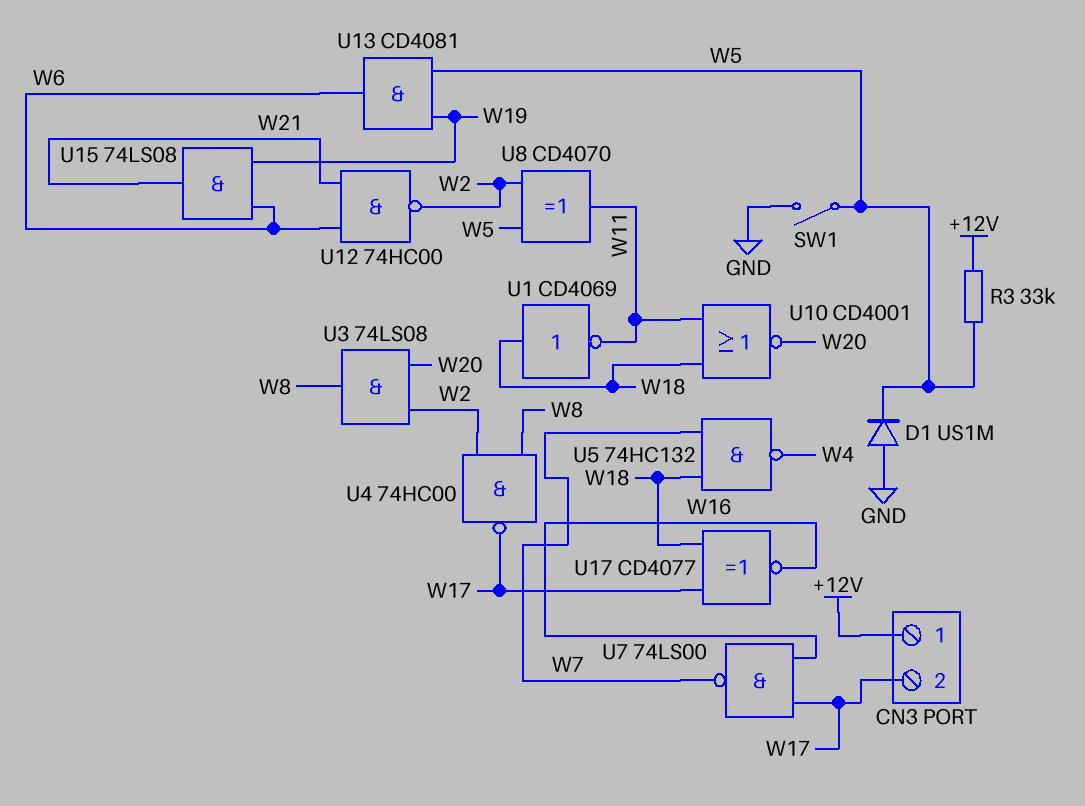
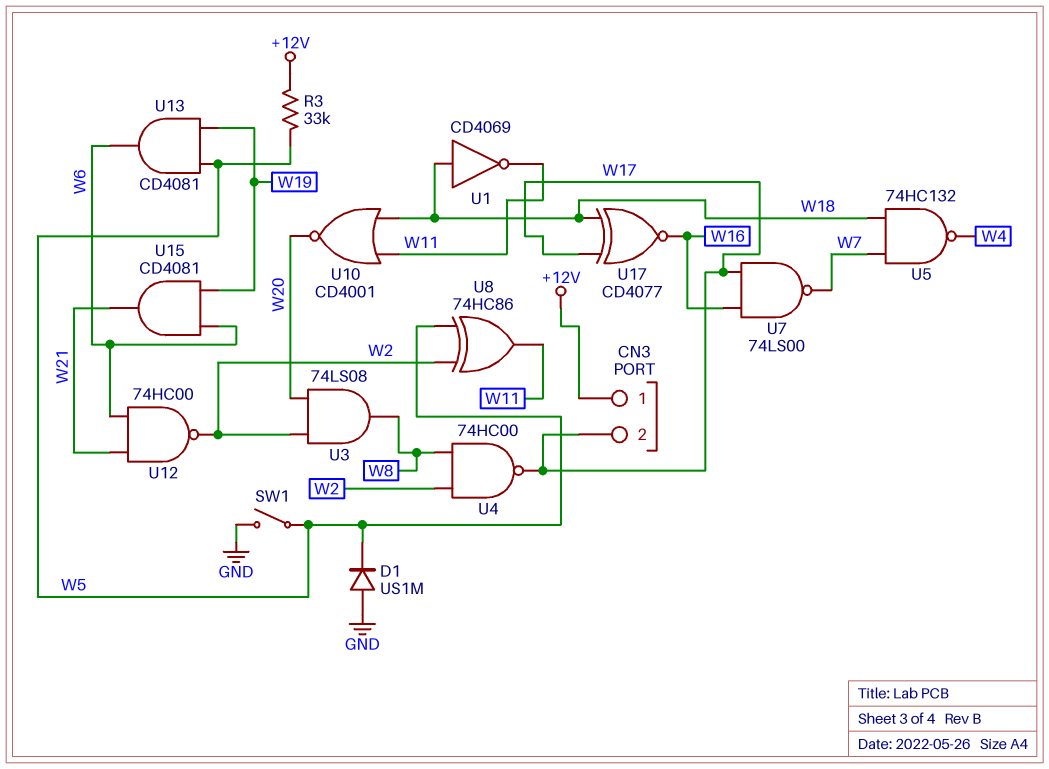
U8: XOR CD4070 (in W2, in W5, out W11) -> XOR 74HC86 (in W2, in W5, out W11)
U15: AND 74LS08 (in W6, in W19, out W21) -> AND CD4081 (in W6, in W19, out W21)

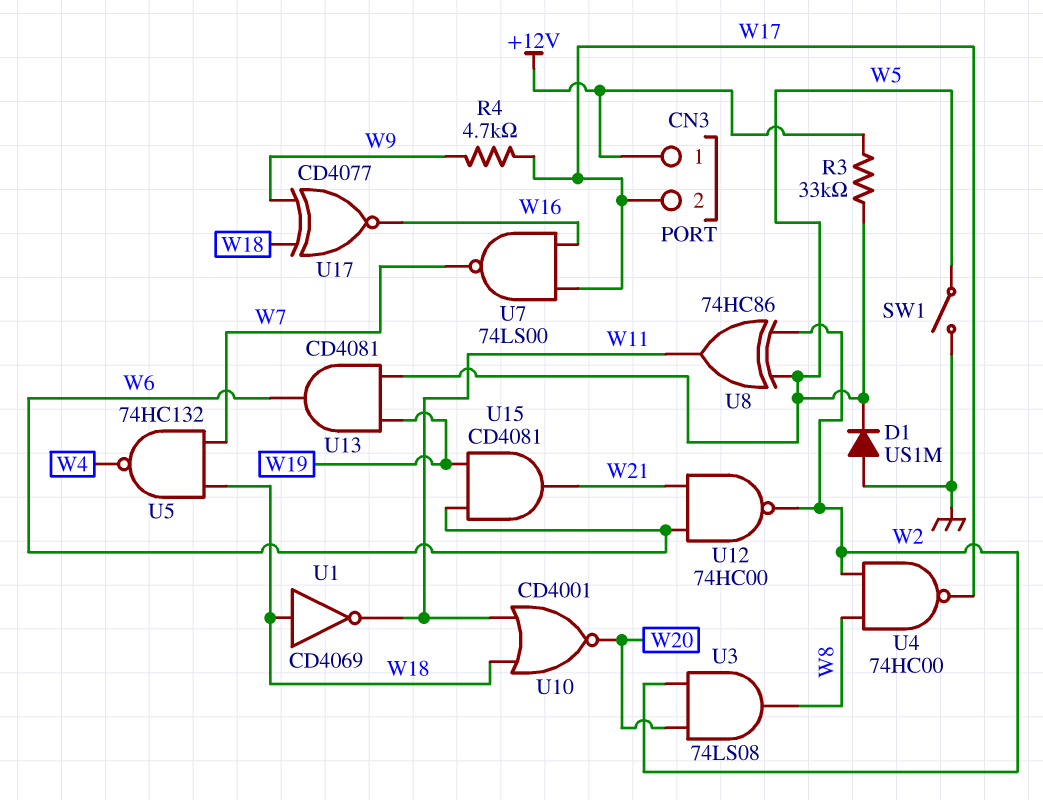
R4: none -> 4.7k (W9, W17)
U17: XNOR CD4077 (in W17, in W18, out W16) -> XNOR CD4077 (in W9, in W18, out W16)

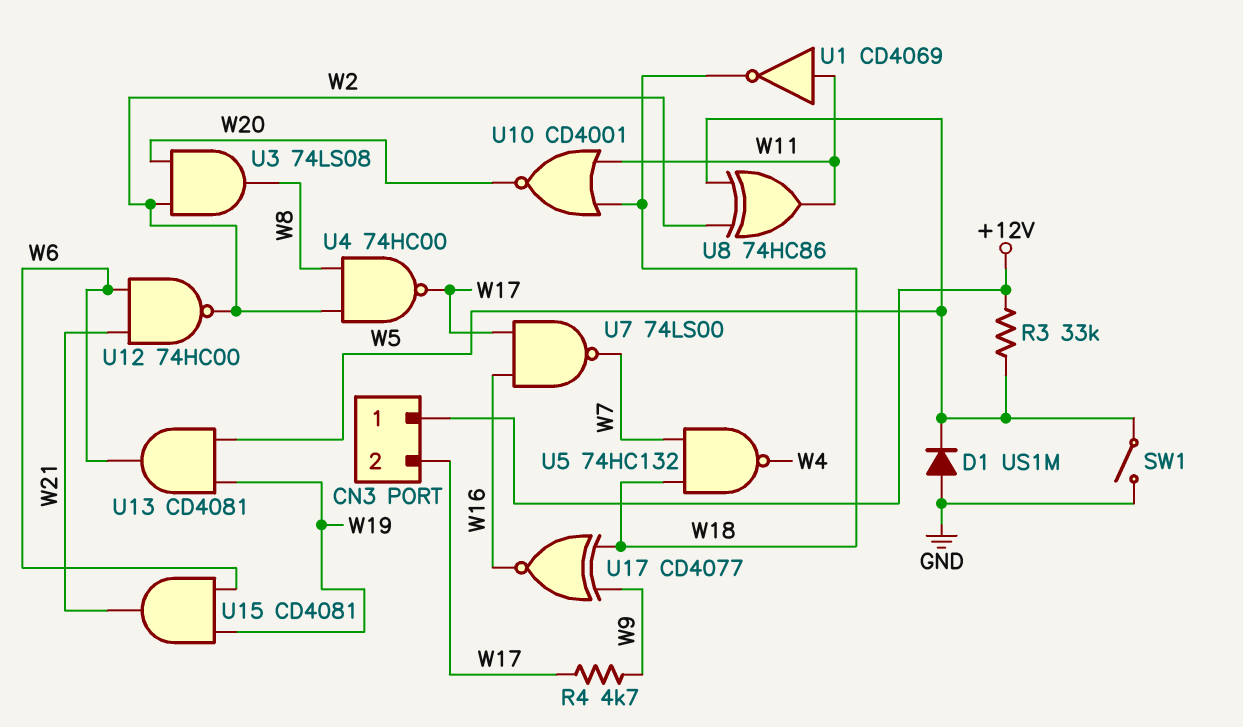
U1: NOT CD4069 (in W18, out W11) -> NOT CD4069 (in W11, out W18)

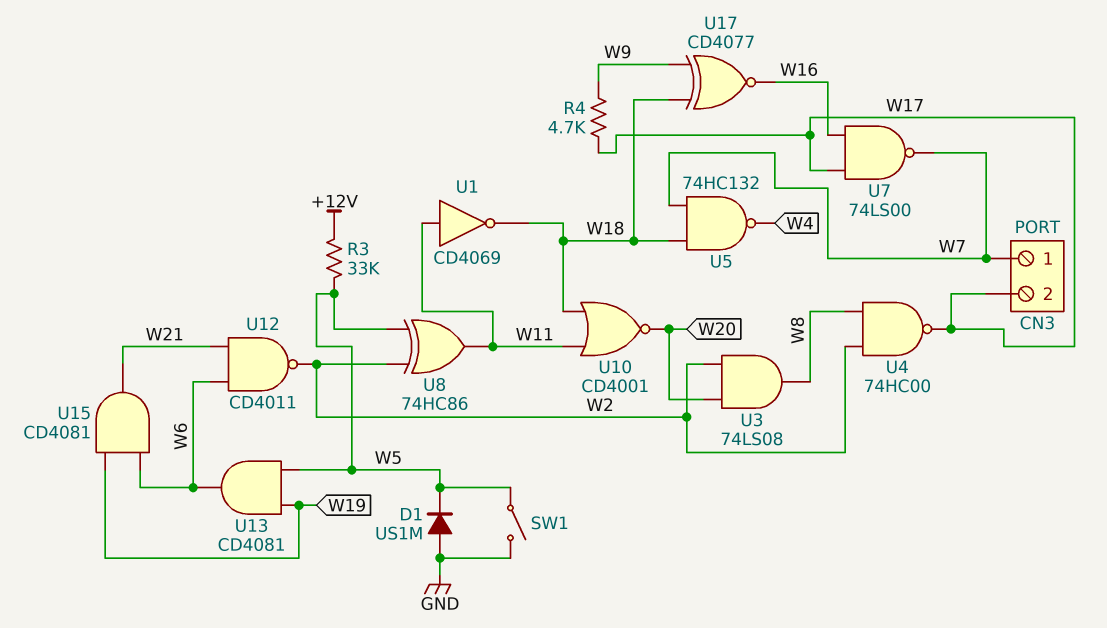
CN3 pin 1: +12V -> W7
U12: NAND 74HC00 (in W6, in W21, out W2) -> NAND CD4011 (in W6, in W21, out W2)

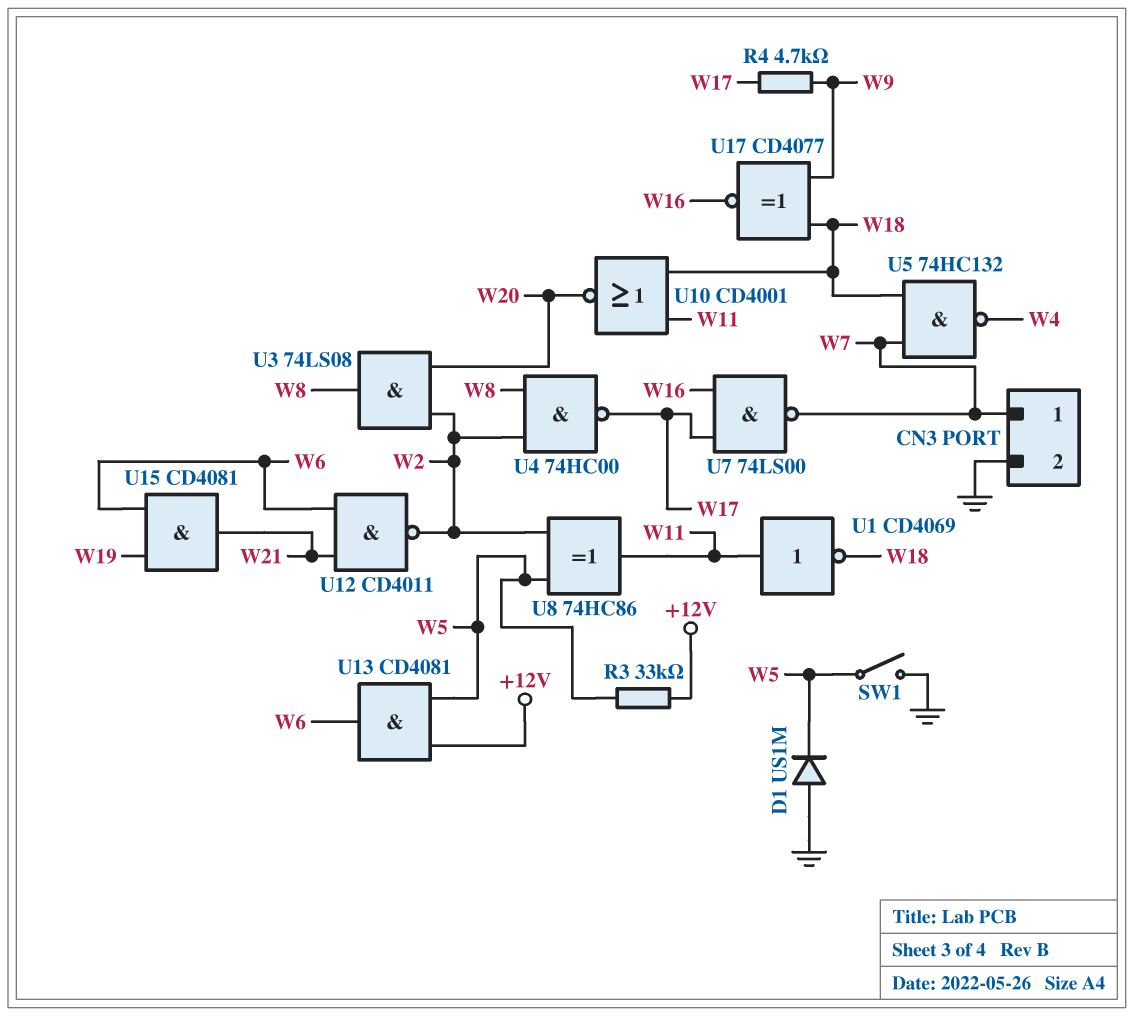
CN3 pin 2: W17 -> GND
U13: AND CD4081 (in W5, in W19, out W6) -> AND CD4081 (in +12V, in W5, out W6)

